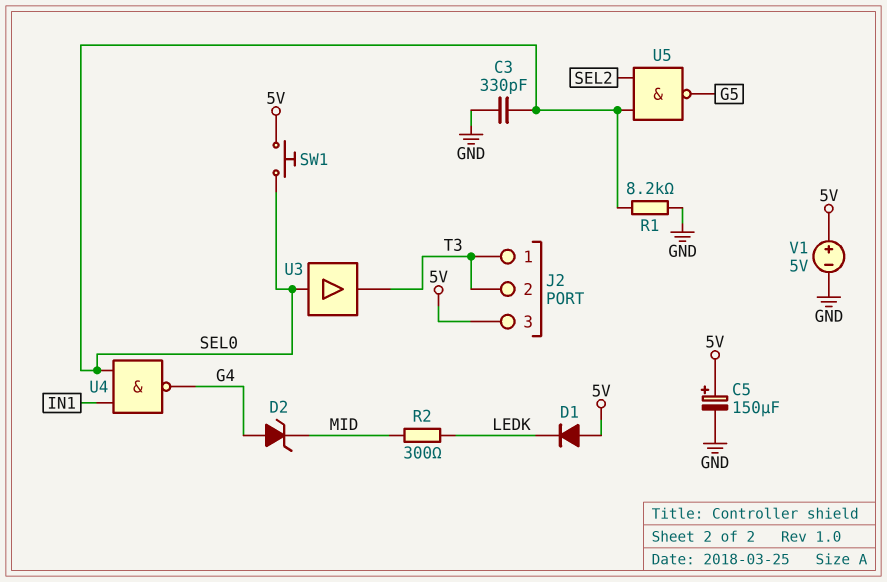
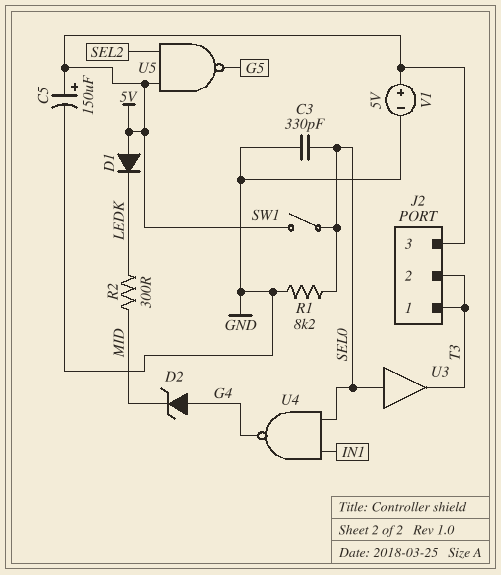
SW1: button (5V, SEL0) -> switch (5V, SEL0)
U5: NAND (in SEL0, in SEL2, out G5) -> NAND (in 5V, in SEL2, out G5)

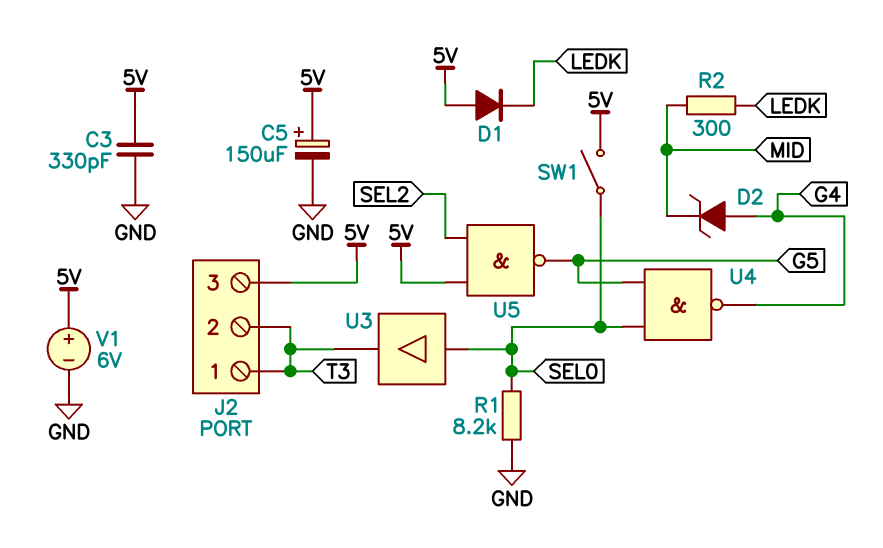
C3: 330pF (GND, SEL0) -> 330pF (5V, GND)
U4: NAND (in IN1, in SEL0, out G4) -> NAND (in G5, in SEL0, out G4)
V1: 5V (plus 5V, minus GND) -> 6V (plus 5V, minus GND)

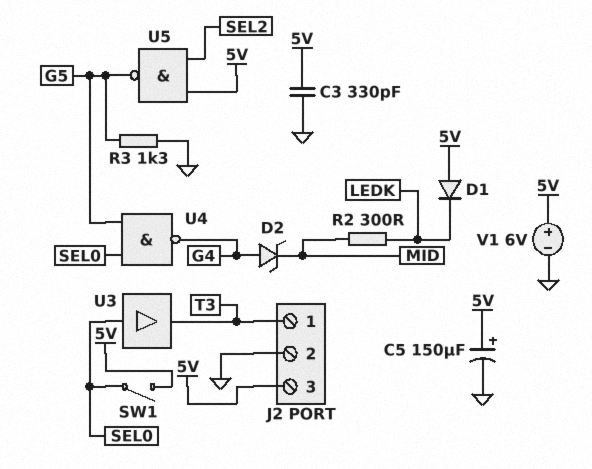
J2 pin 2: T3 -> GND
R1: 8.2k (GND, SEL0) -> none
R3: none -> 1.3k (G5, GND)

